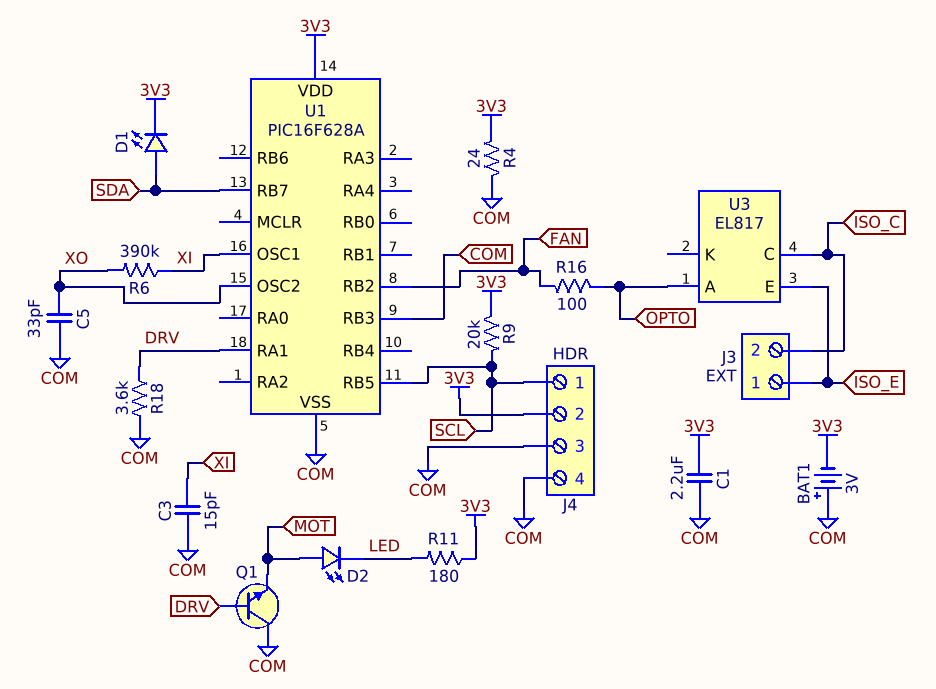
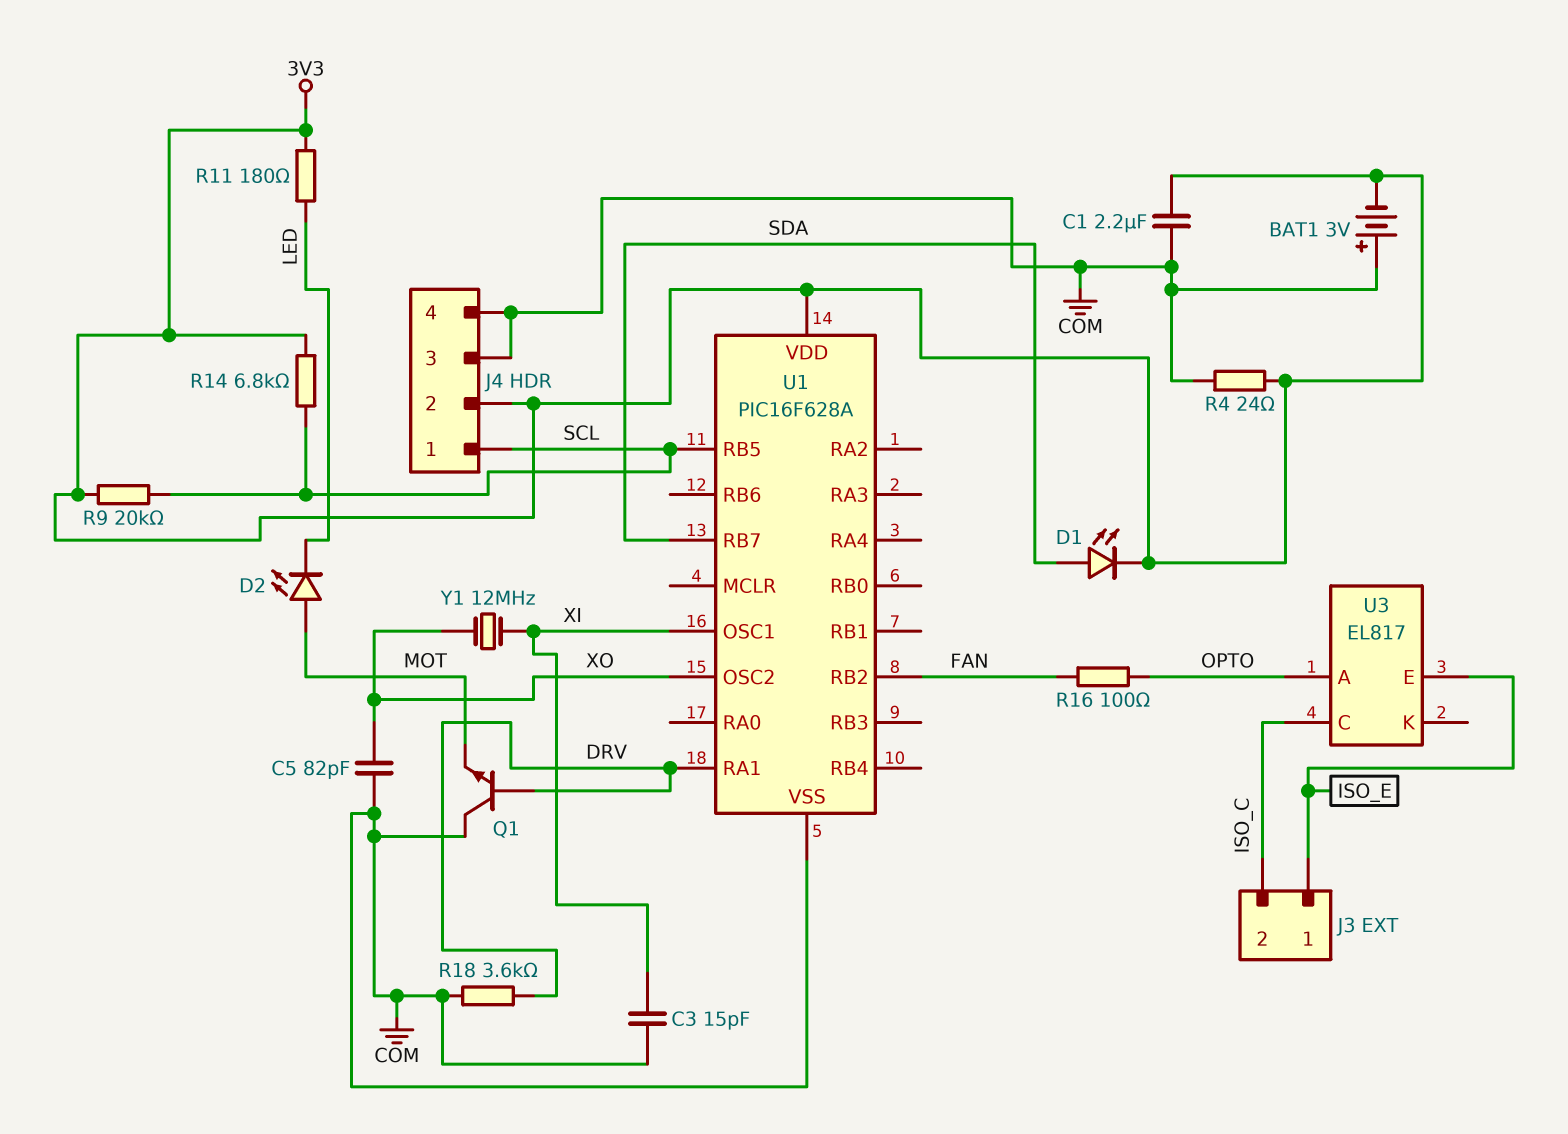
C5: 33pF (COM, XO) -> 82pF (COM, XO)
R6: 390k (XI, XO) -> none
R14: none -> 6.8k (3V3, SCL)
U1 pin RB3: COM -> none
Y1: none -> 12MHz (XI, XO)

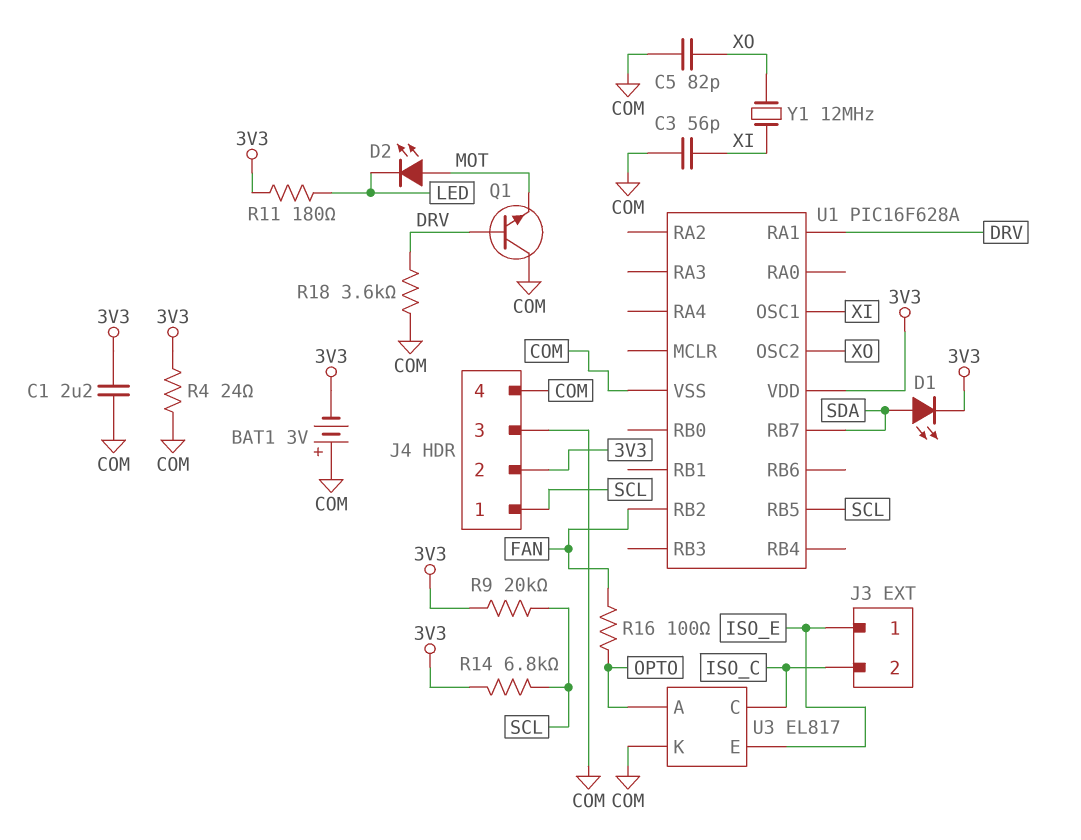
C3: 15pF (COM, XI) -> 56pF (COM, XI)
U3 pin K: none -> COM

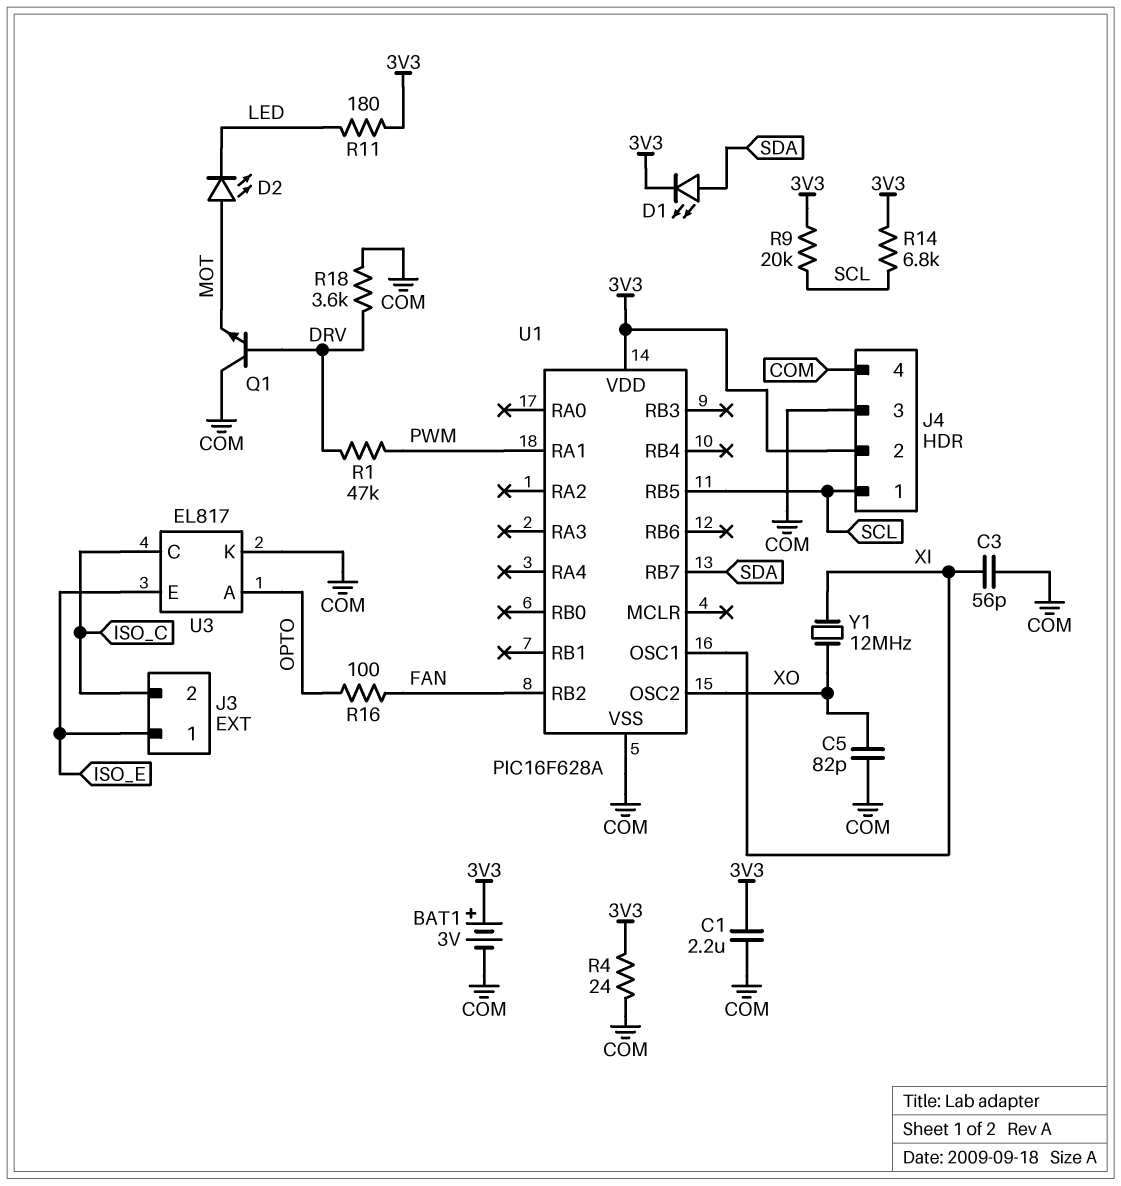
BAT1: 3V (plus COM, minus 3V3) -> 3V (plus 3V3, minus COM)
R1: none -> 47k (DRV, PWM)
U1 pin RA1: DRV -> PWM

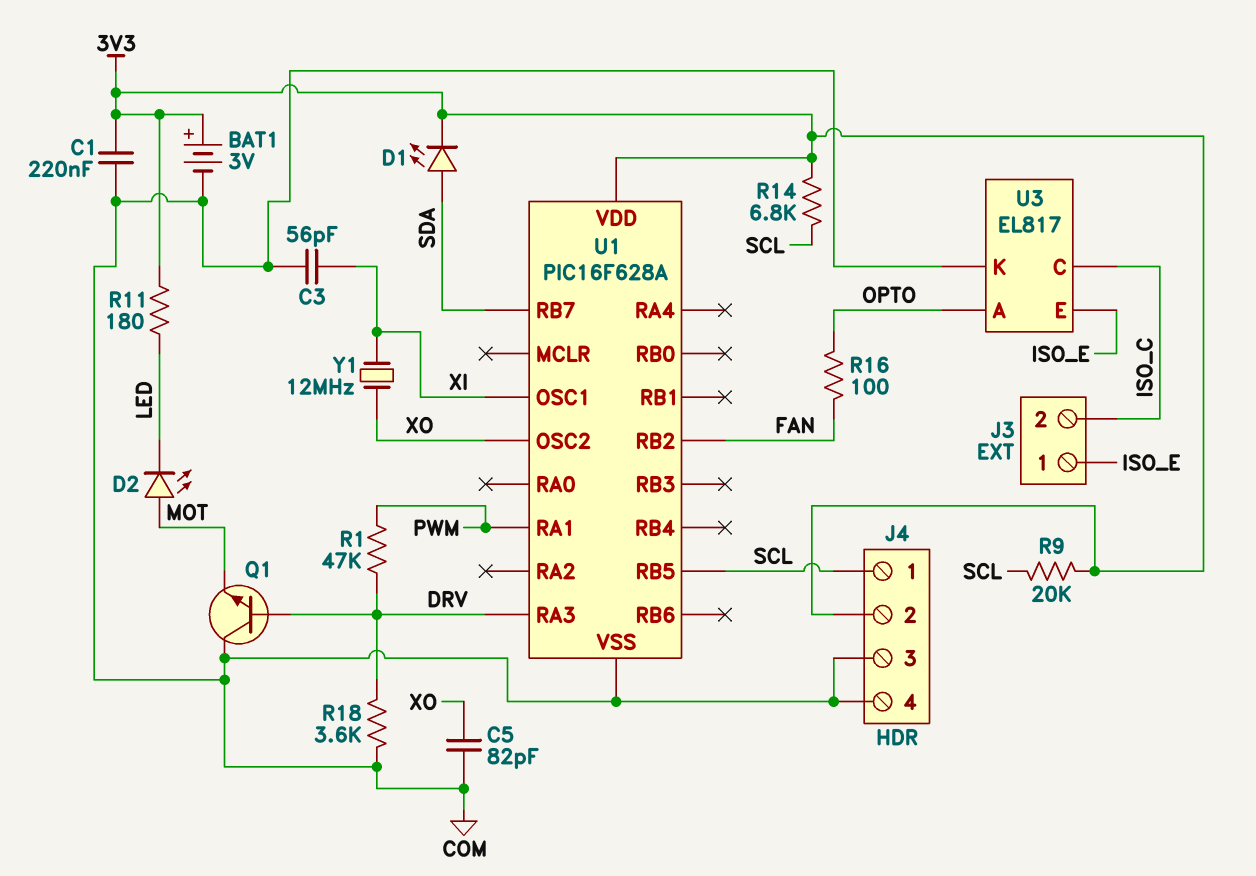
C1: 2.2uF (3V3, COM) -> 220nF (3V3, COM)
R4: 24 (3V3, COM) -> none
U1 pin RA3: none -> DRV

